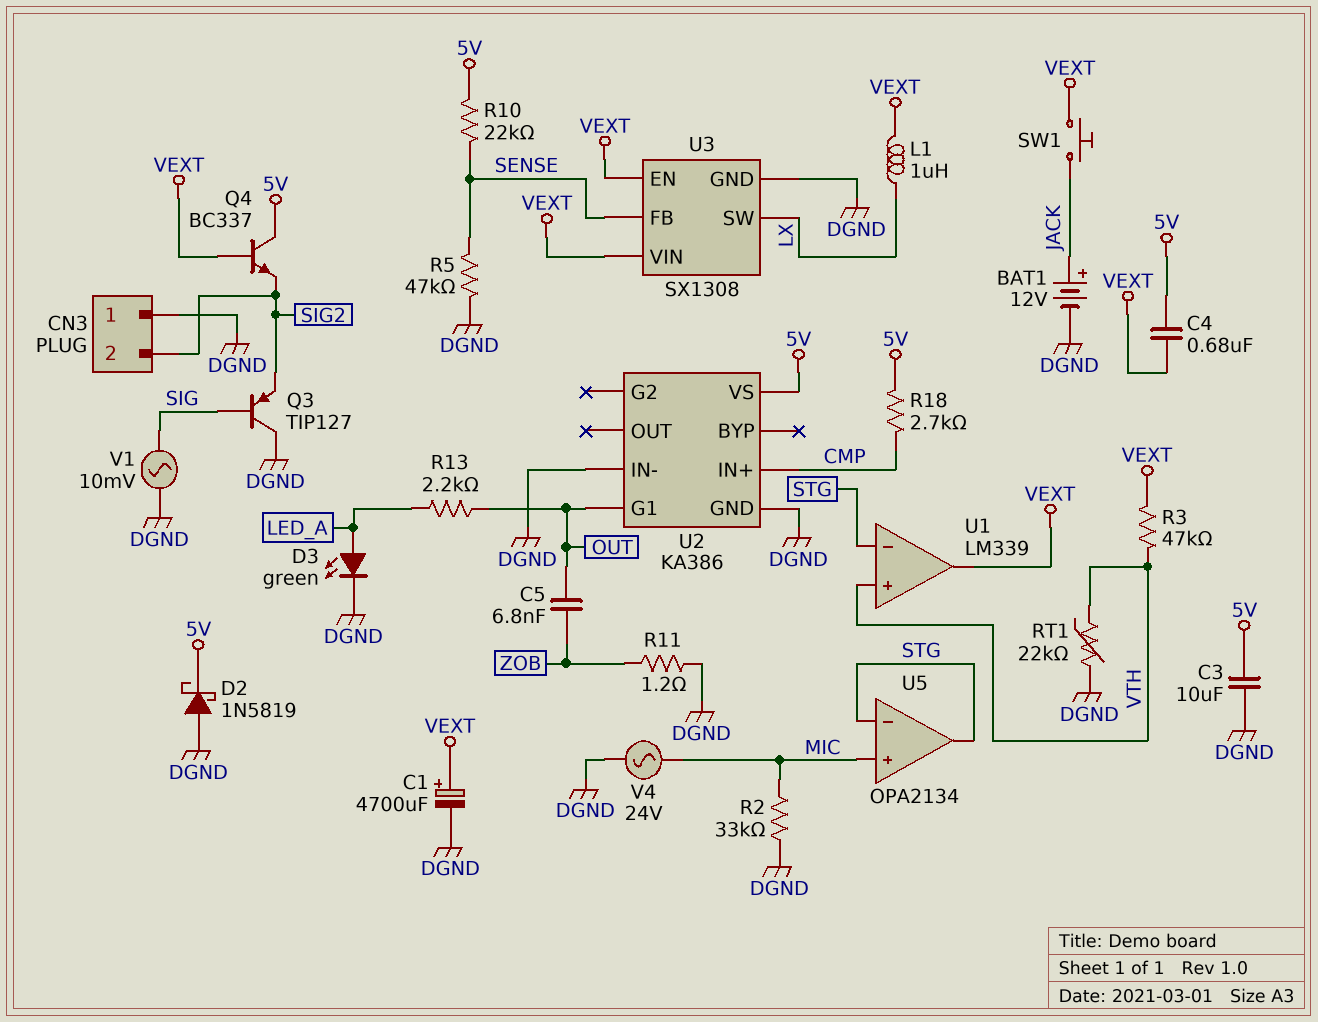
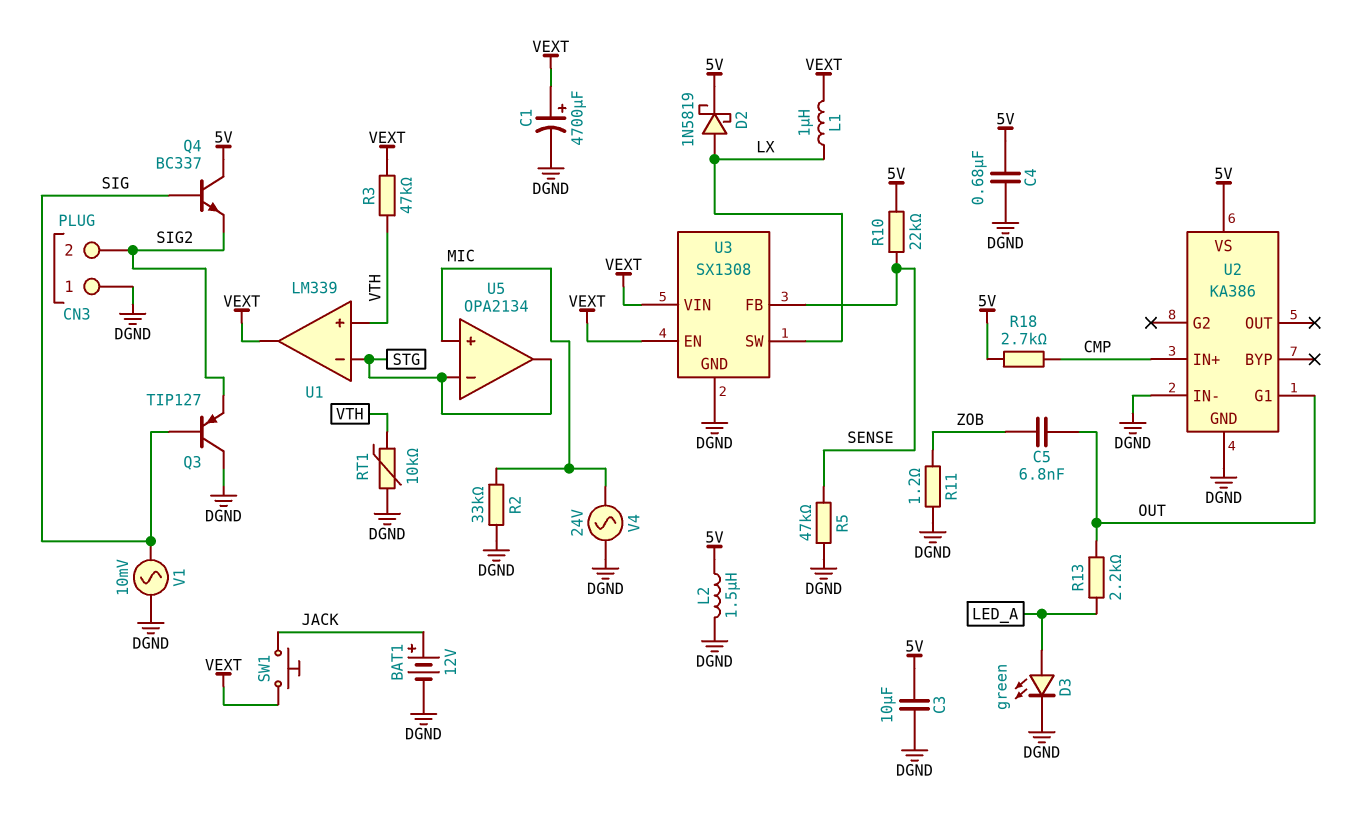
C4: 680nF (5V, VEXT) -> 680nF (5V, DGND)
D2: schottky 1N5819 (A DGND, K 5V) -> schottky 1N5819 (A LX, K 5V)
L2: none -> 1.5uH (5V, DGND)
Q4: NPN BC337 (B VEXT, C 5V, E SIG2) -> NPN BC337 (B SIG, C 5V, E SIG2)
RT1: 22k (DGND, VTH) -> 10k (DGND, VTH)

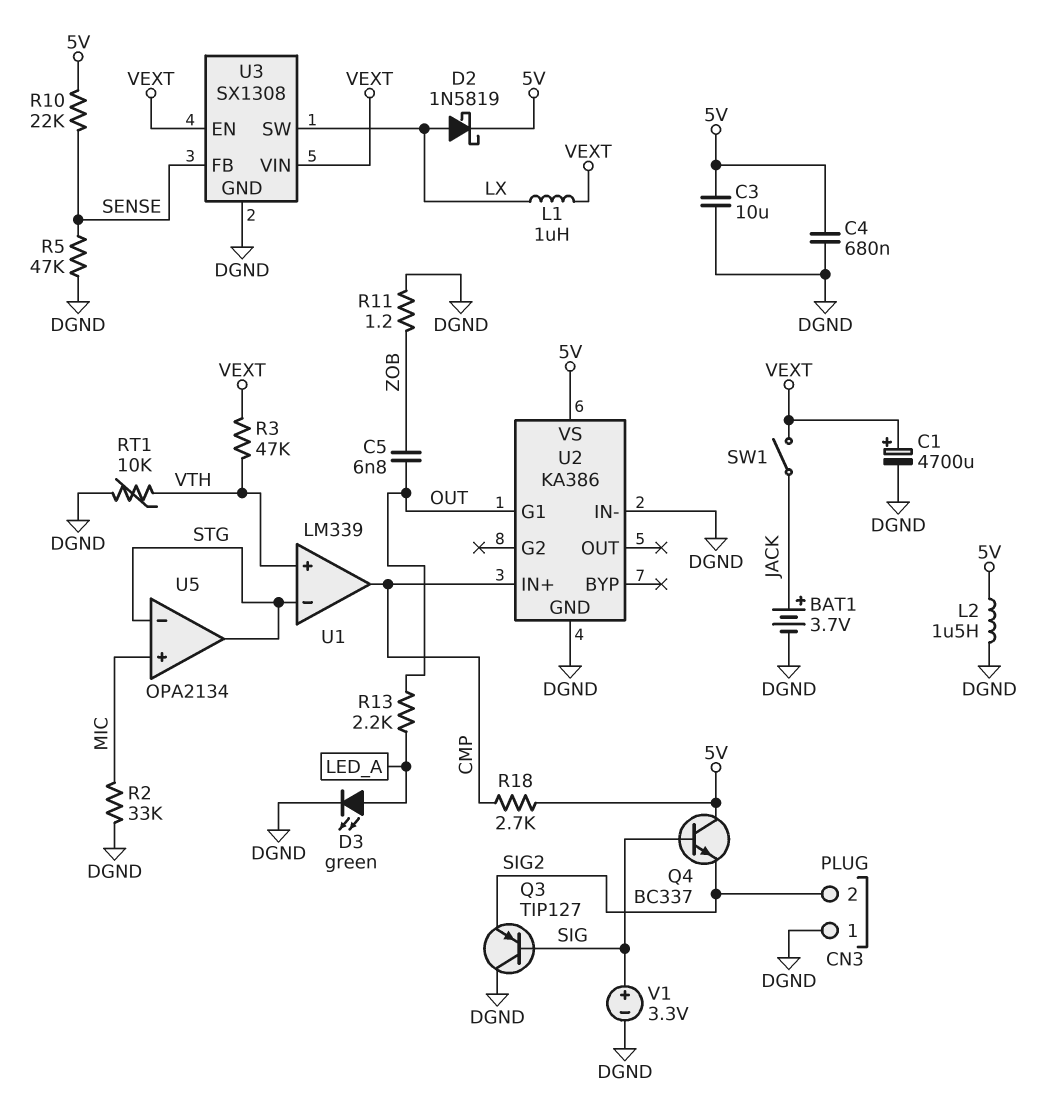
BAT1: 12V (plus JACK, minus DGND) -> 3.7V (plus JACK, minus DGND)
SW1: button (JACK, VEXT) -> switch (JACK, VEXT)
U1 pin out: VEXT -> CMP
V1: AC 10mV (DGND, SIG) -> 3.3V (plus SIG, minus DGND)
V4: AC 24V (DGND, MIC) -> none

